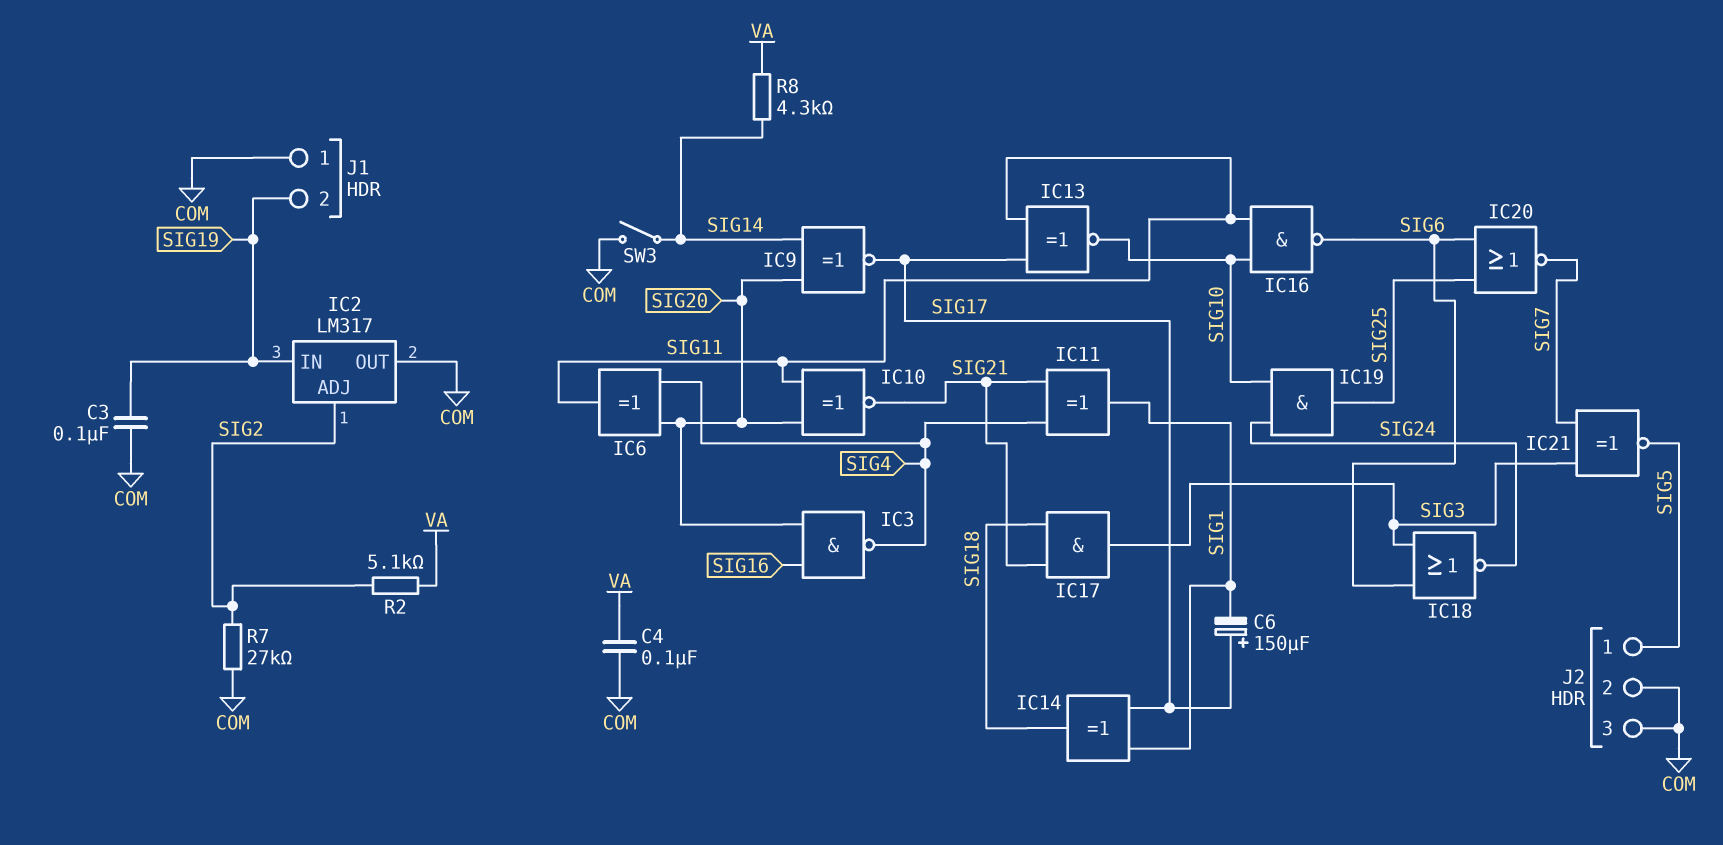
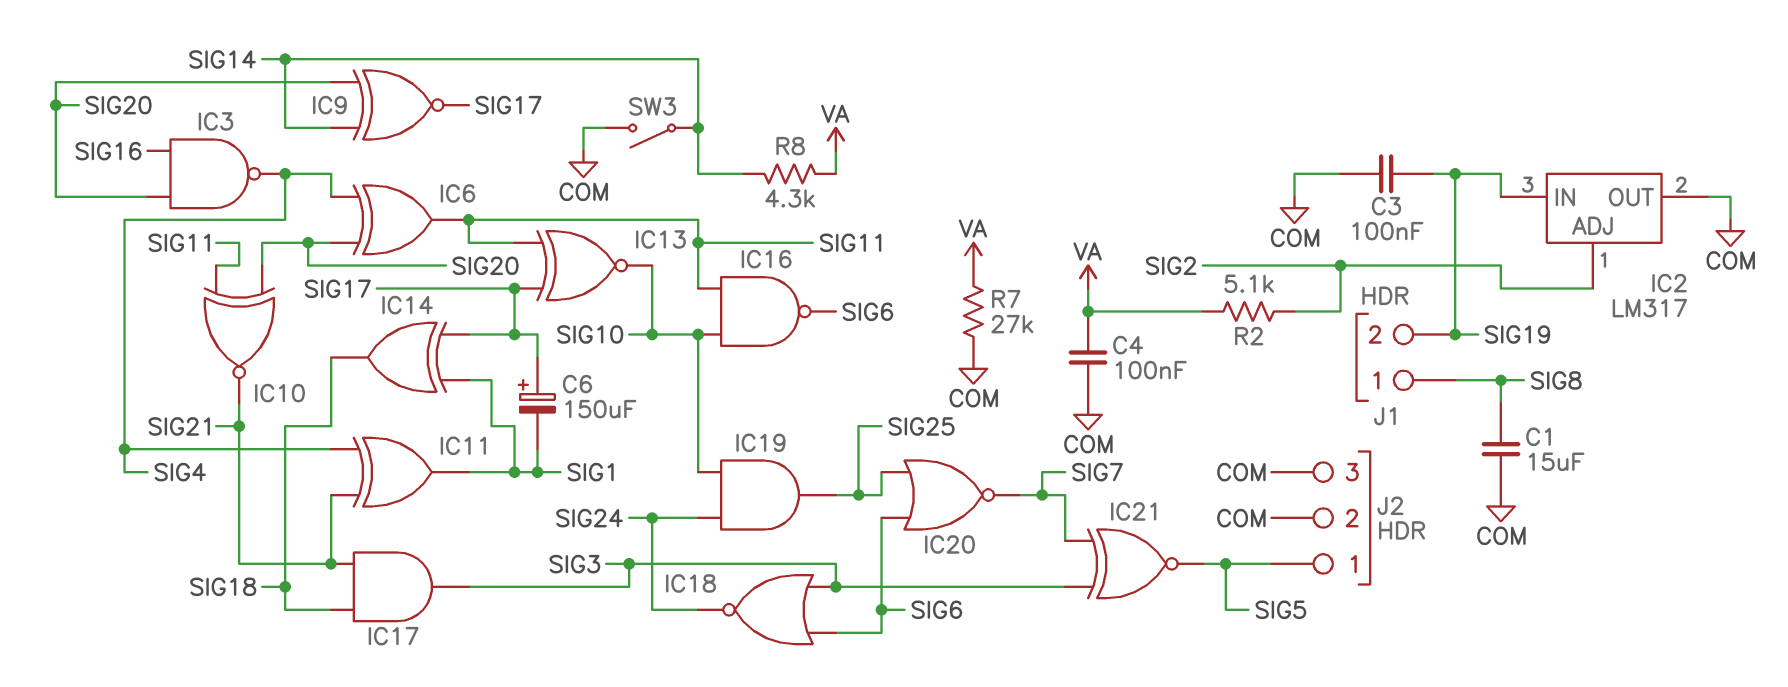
C1: none -> 15uF (COM, SIG8)
J1 pin 1: COM -> SIG8
R7: 27k (COM, SIG2) -> 27k (COM, VA)

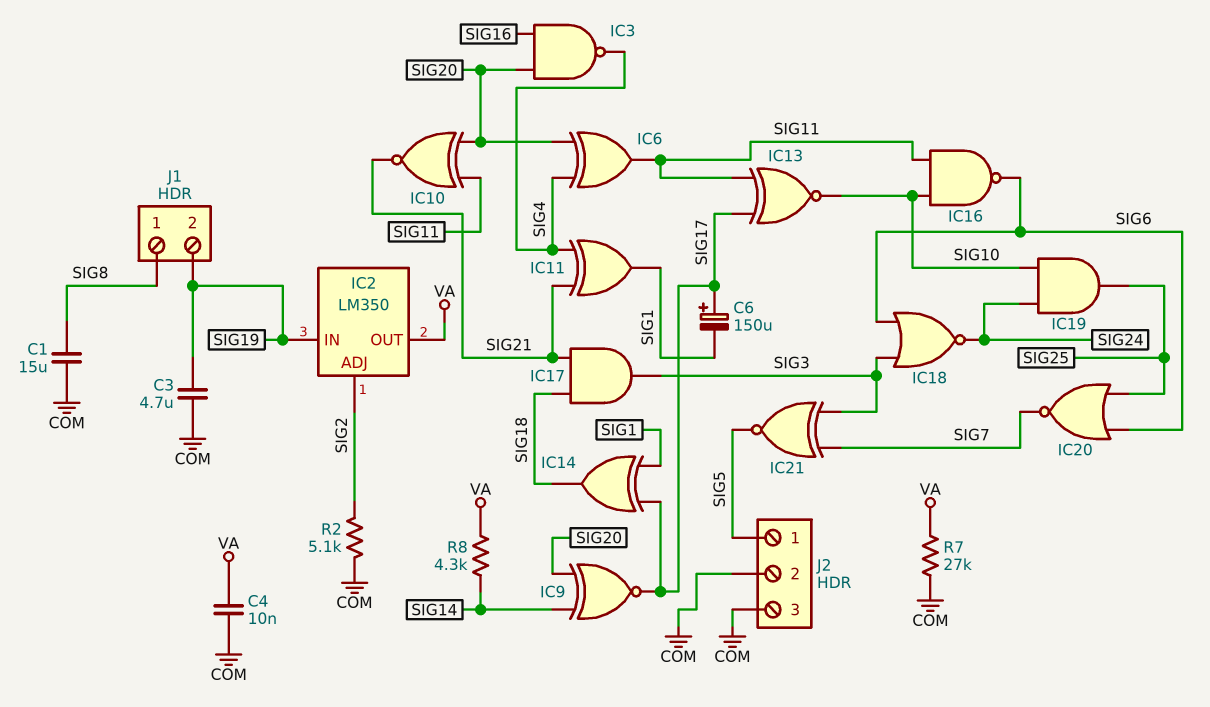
C3: 100nF (COM, SIG19) -> 4.7uF (COM, SIG19)
C4: 100nF (COM, VA) -> 10nF (COM, VA)
IC2: LM317 -> LM350
IC2 pin OUT: COM -> VA
R2: 5.1k (SIG2, VA) -> 5.1k (COM, SIG2)
SW3: switch (COM, SIG14) -> none

